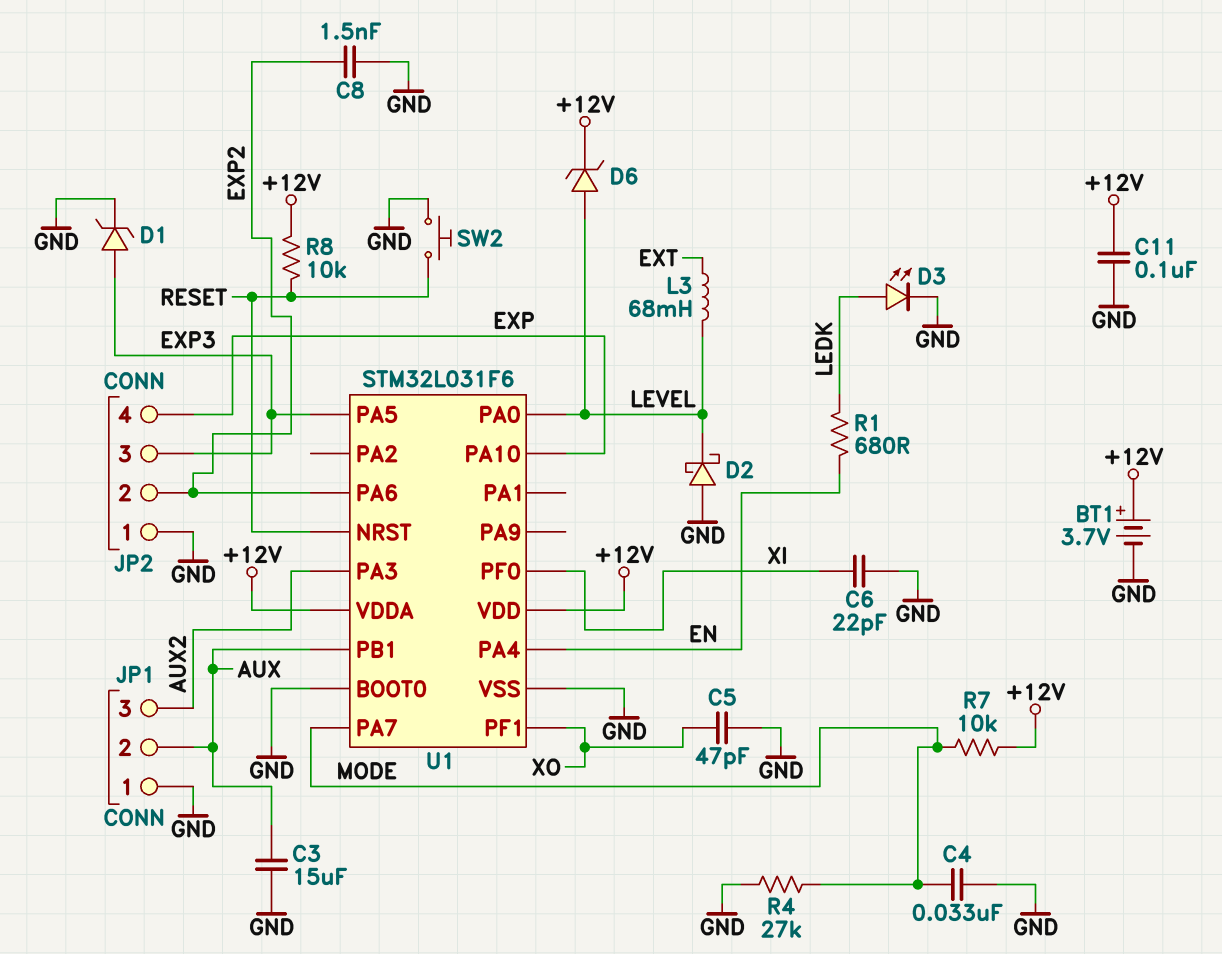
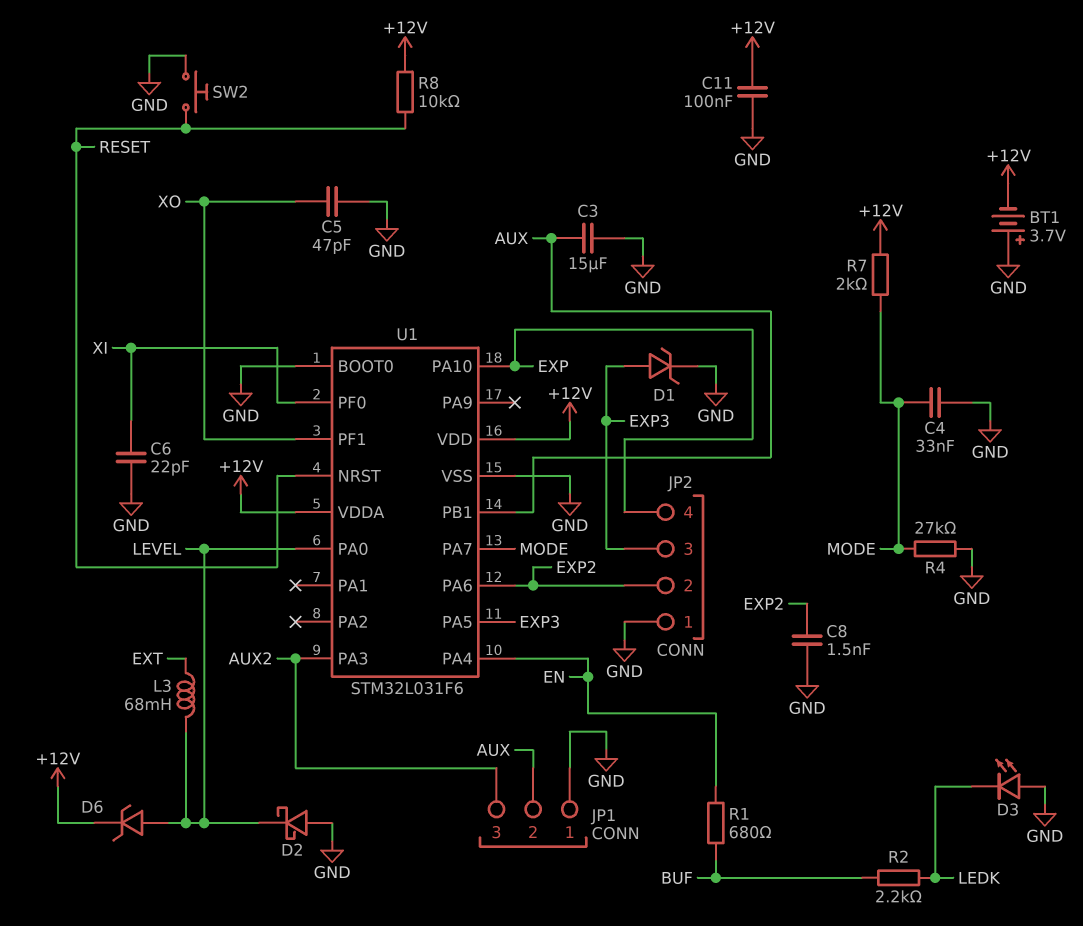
BT1: 3.7V (plus +12V, minus GND) -> 3.7V (plus GND, minus +12V)
D3: LED (A LEDK, K GND) -> LED (A GND, K LEDK)
R1: 680 (EN, LEDK) -> 680 (BUF, EN)
R2: none -> 2.2k (BUF, LEDK)
R7: 10k (+12V, MODE) -> 2k (+12V, MODE)

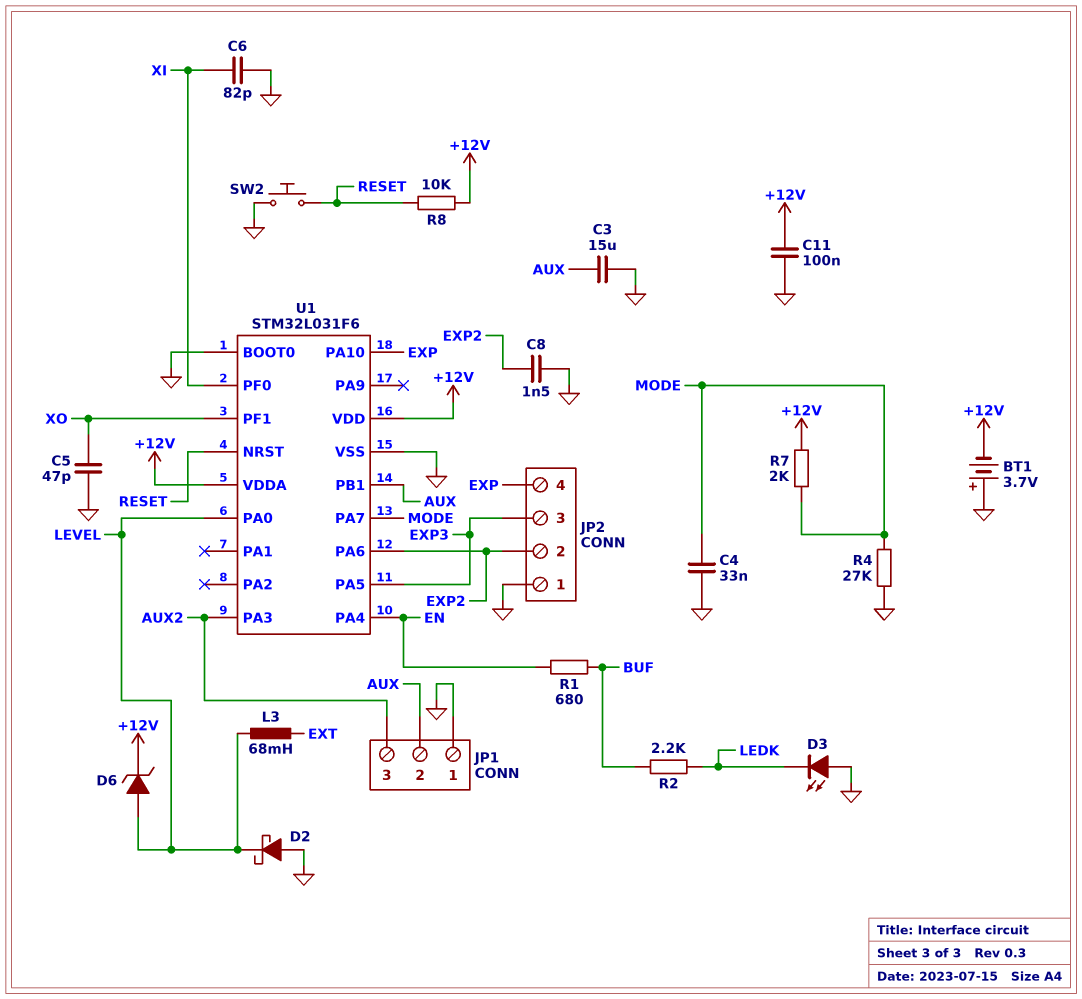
C6: 22pF (GND, XI) -> 82pF (GND, XI)
D1: zener (A EXP3, K GND) -> none

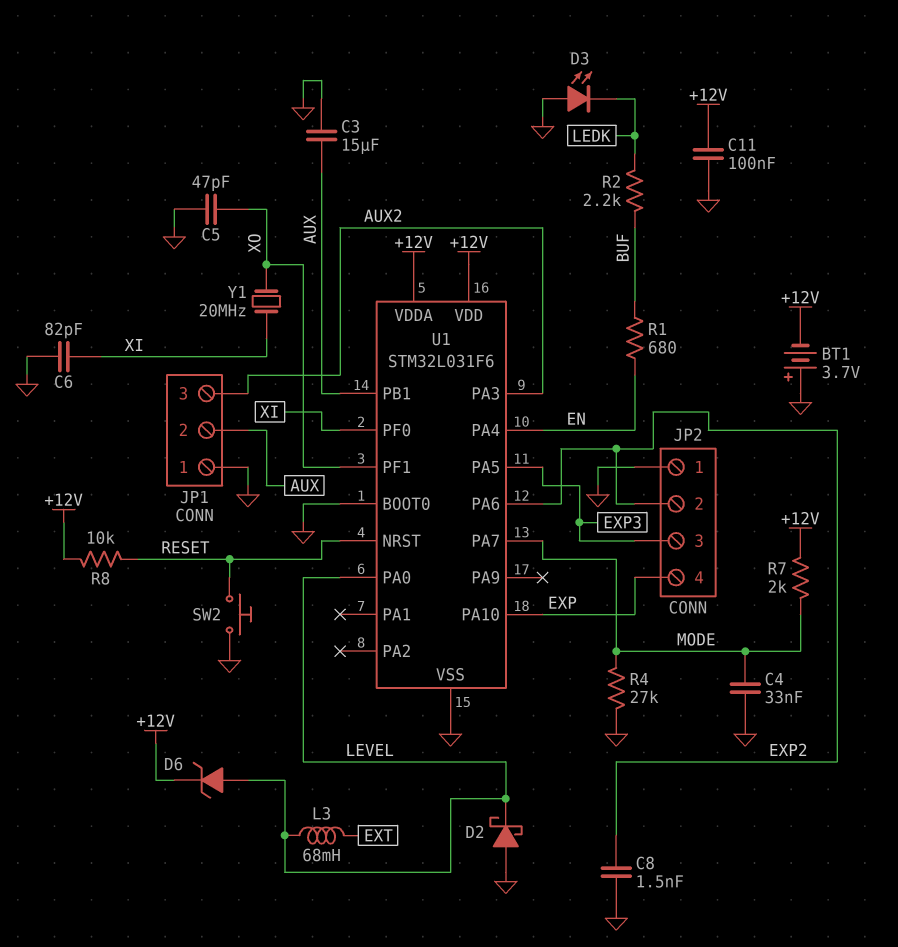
Y1: none -> 20MHz (XI, XO)

